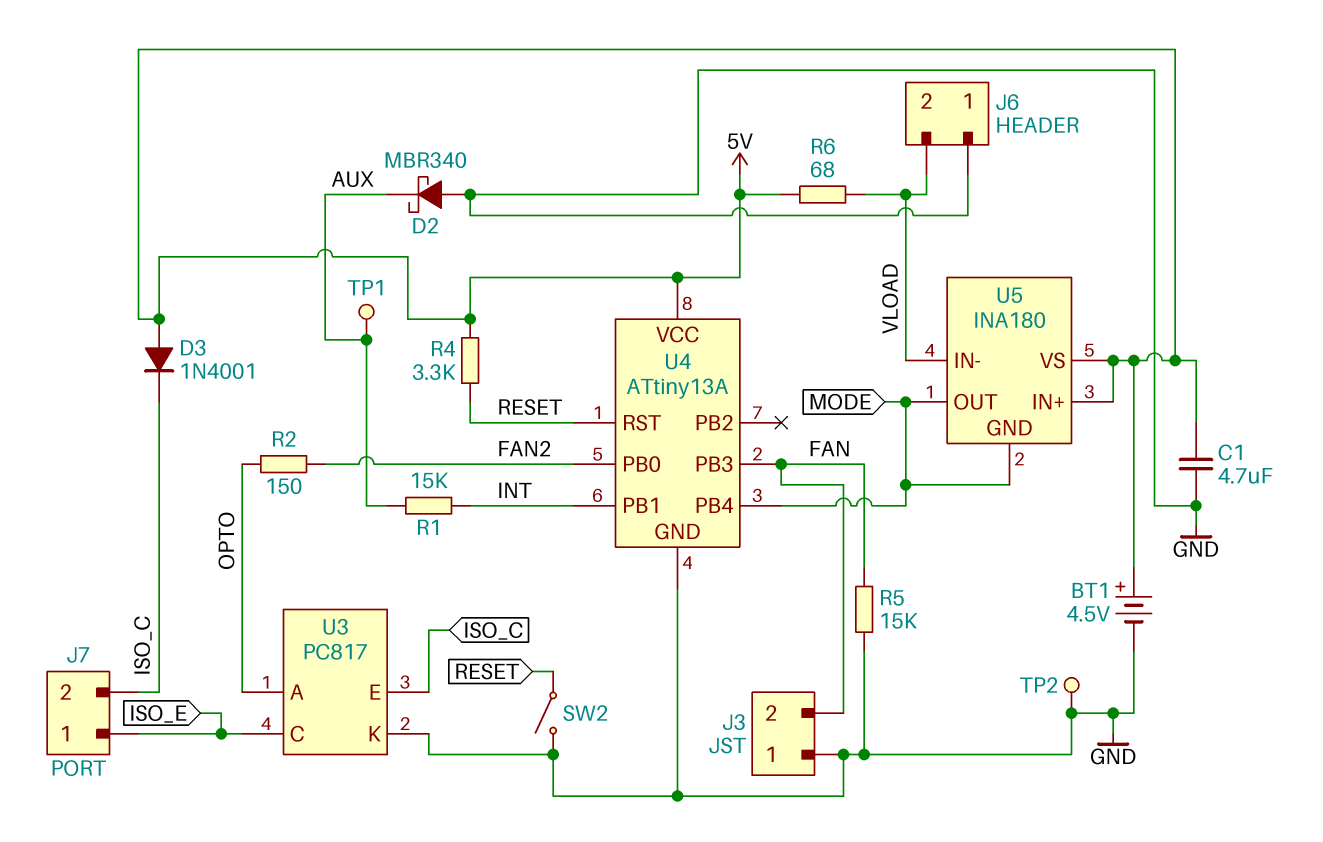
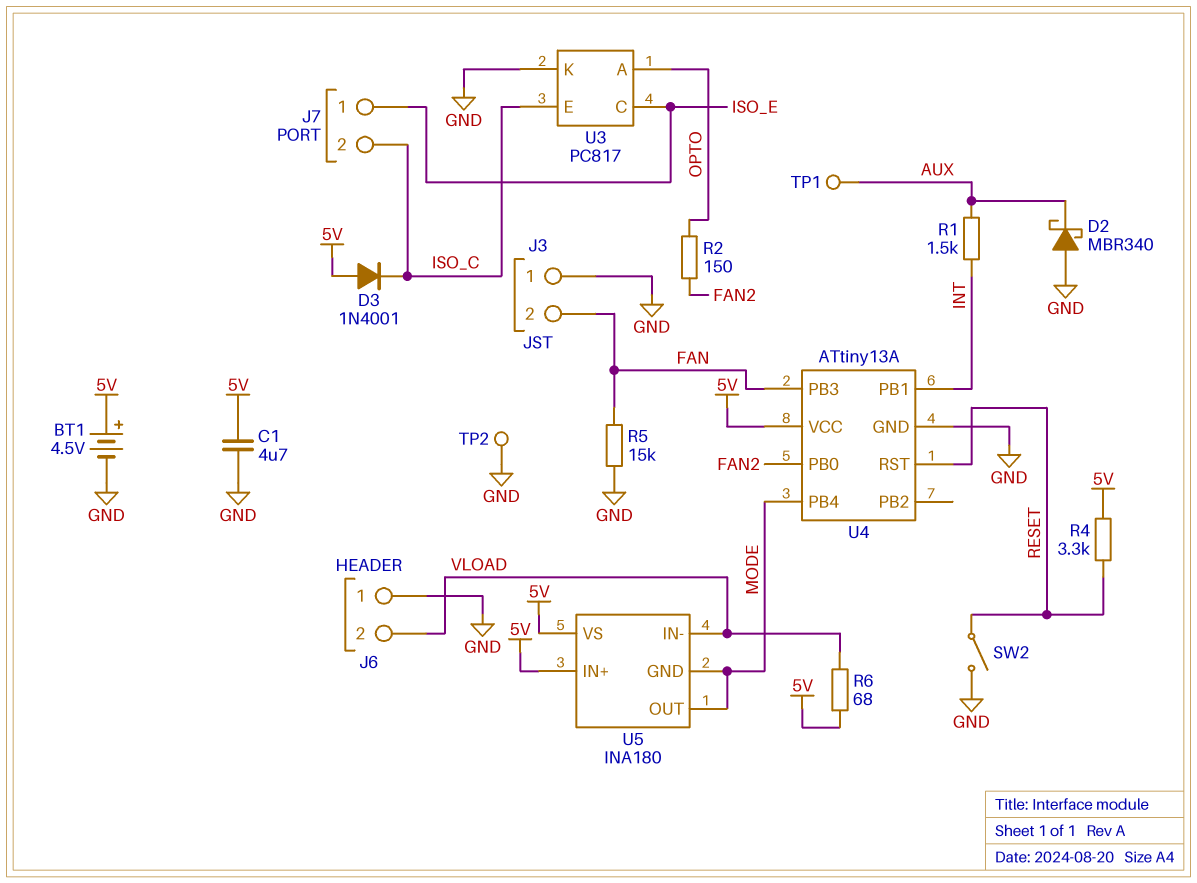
R1: 15k (AUX, INT) -> 1.5k (AUX, INT)

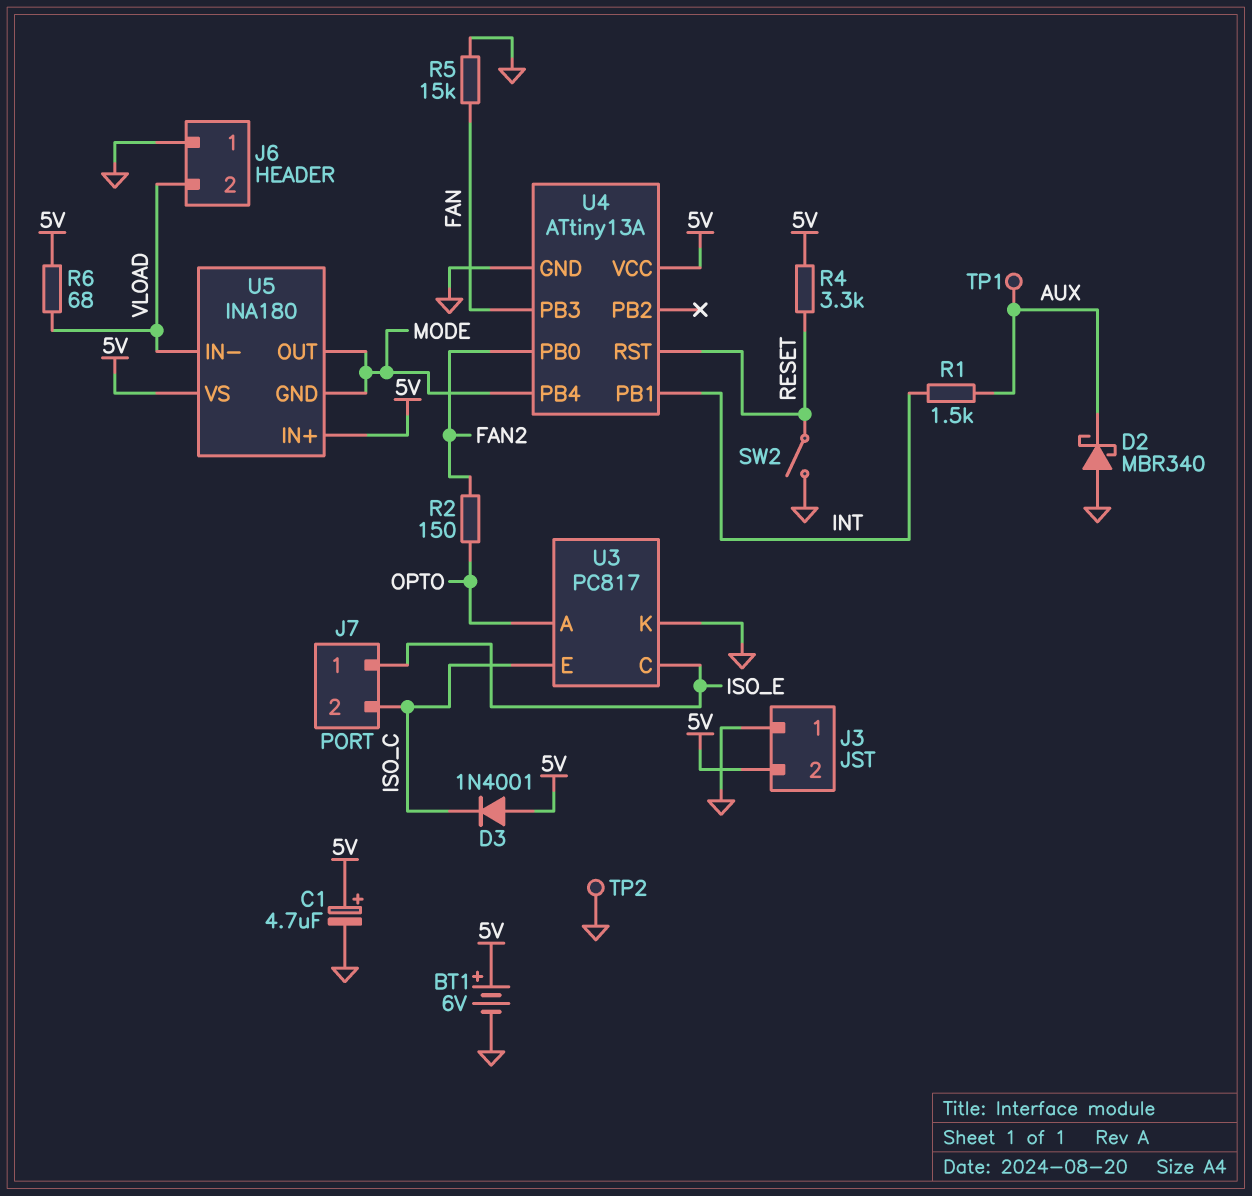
BT1: 4.5V (plus 5V, minus GND) -> 6V (plus 5V, minus GND)
C1: 4.7uF (5V, GND) -> 4.7uF (plus 5V, minus GND)
J3 pin 2: FAN -> 5V

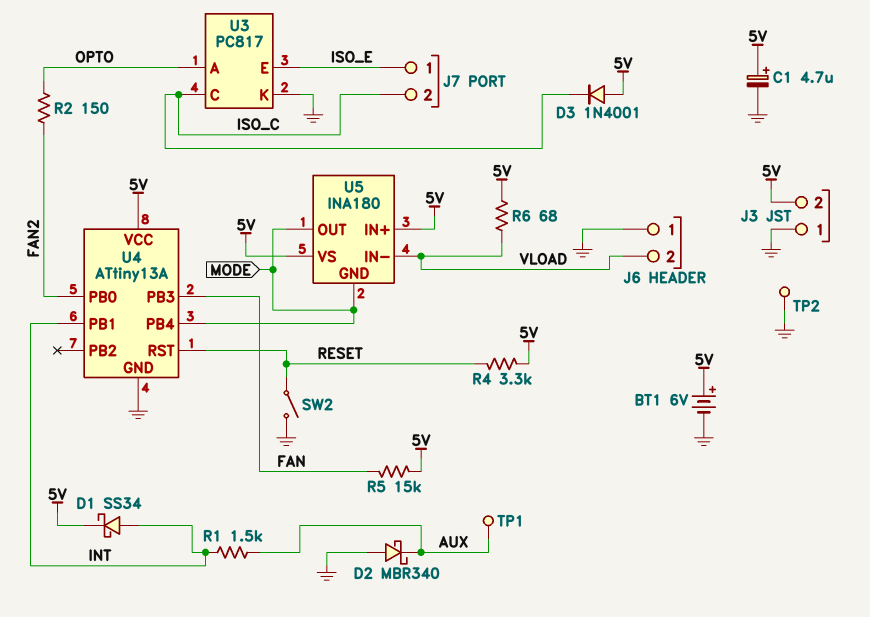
D1: none -> schottky SS34 (A INT, K 5V)
R5: 15k (FAN, GND) -> 15k (5V, FAN)
U3 pin C: ISO_E -> ISO_C
U3 pin E: ISO_C -> ISO_E

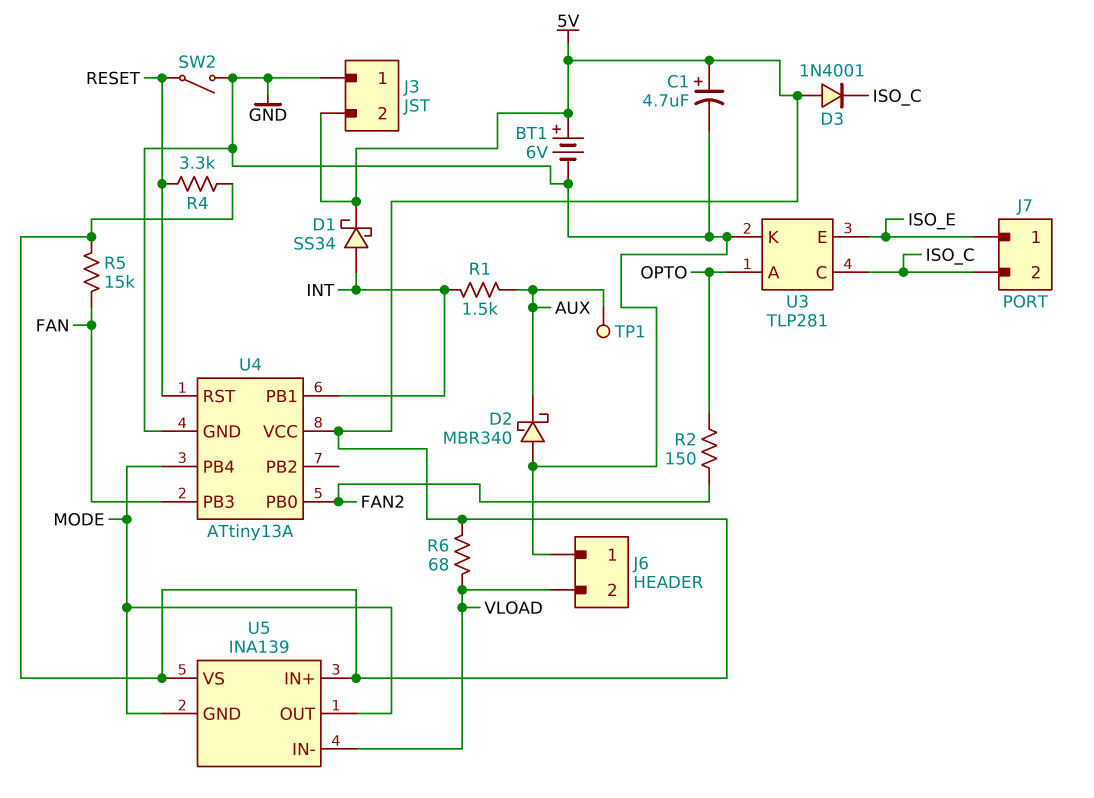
TP2: test point (GND) -> none
U3: PC817 -> TLP281
U5: INA180 -> INA139

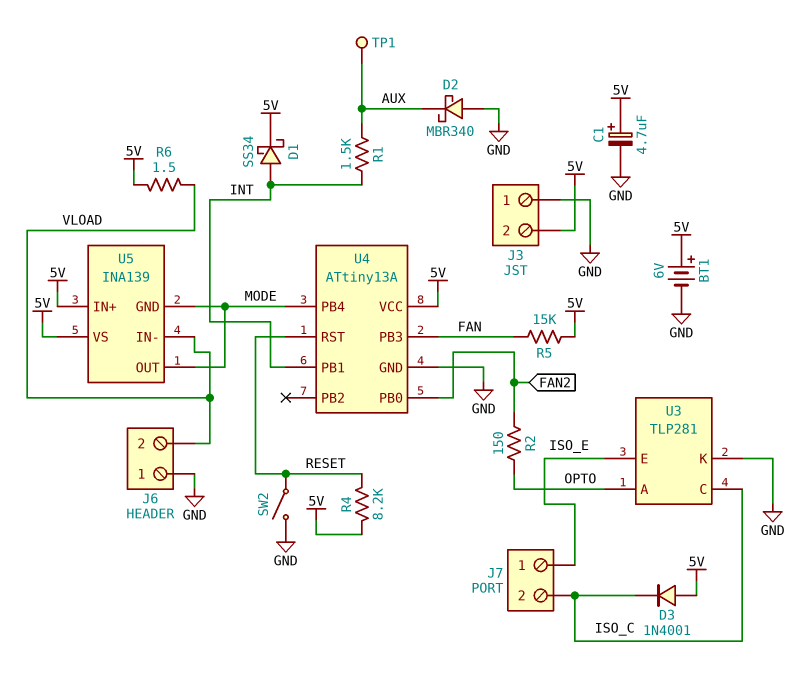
R4: 3.3k (5V, RESET) -> 8.2k (5V, RESET)
R6: 68 (5V, VLOAD) -> 1.5 (5V, VLOAD)

